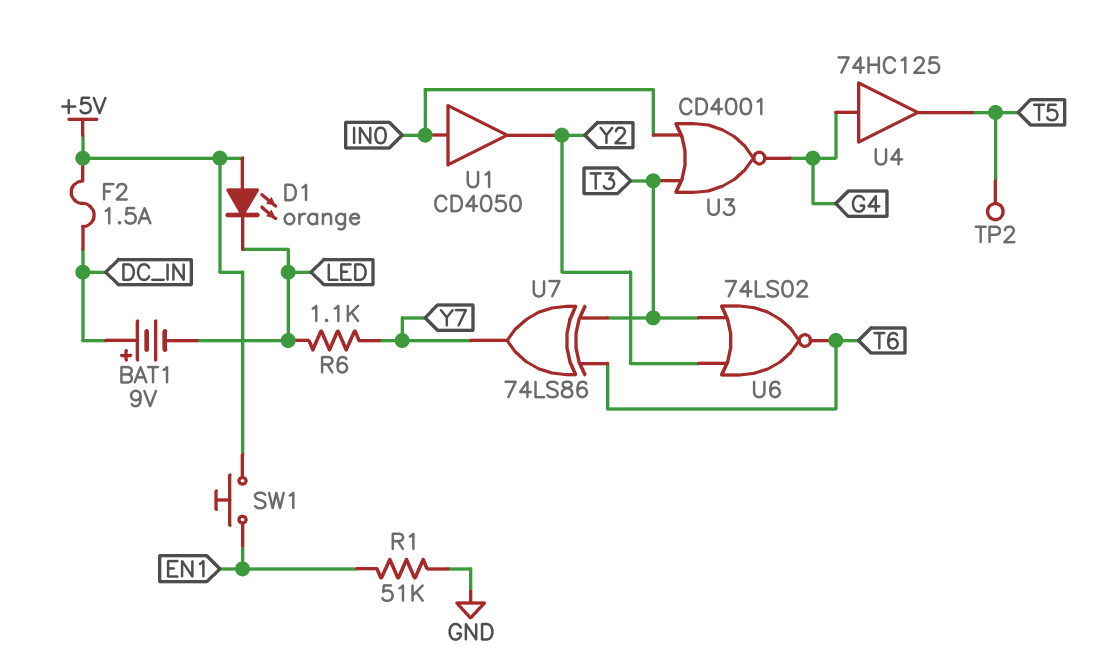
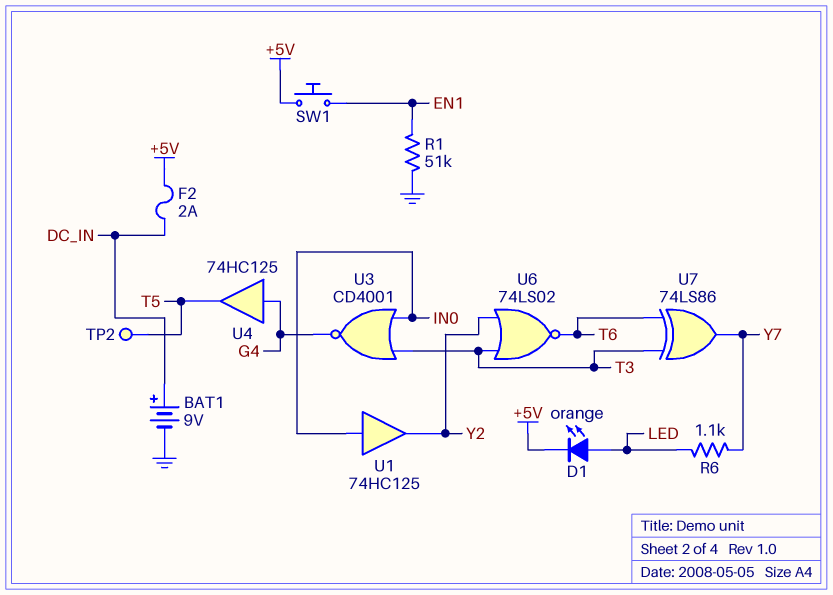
BAT1: 9V (plus DC_IN, minus LED) -> 9V (plus DC_IN, minus GND)
D1: LED orange (A +5V, K LED) -> LED orange (A LED, K +5V)
F2: 1.5A (+5V, DC_IN) -> 2A (+5V, DC_IN)
U1: buffer CD4050 (in IN0, out Y2) -> buffer 74HC125 (in IN0, out Y2)

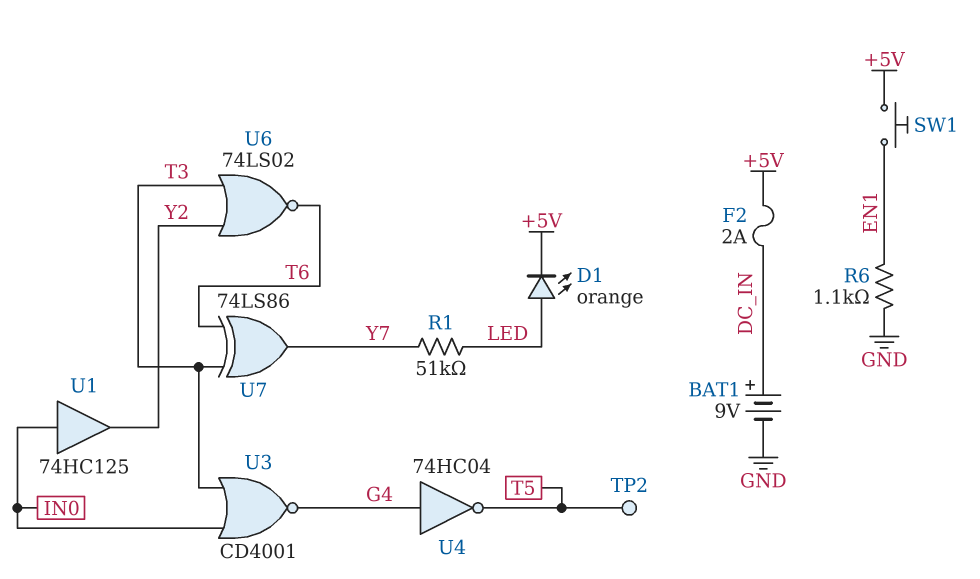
R1: 51k (EN1, GND) -> 51k (LED, Y7)
R6: 1.1k (LED, Y7) -> 1.1k (EN1, GND)
U4: buffer 74HC125 (in G4, out T5) -> NOT 74HC04 (in G4, out T5)

